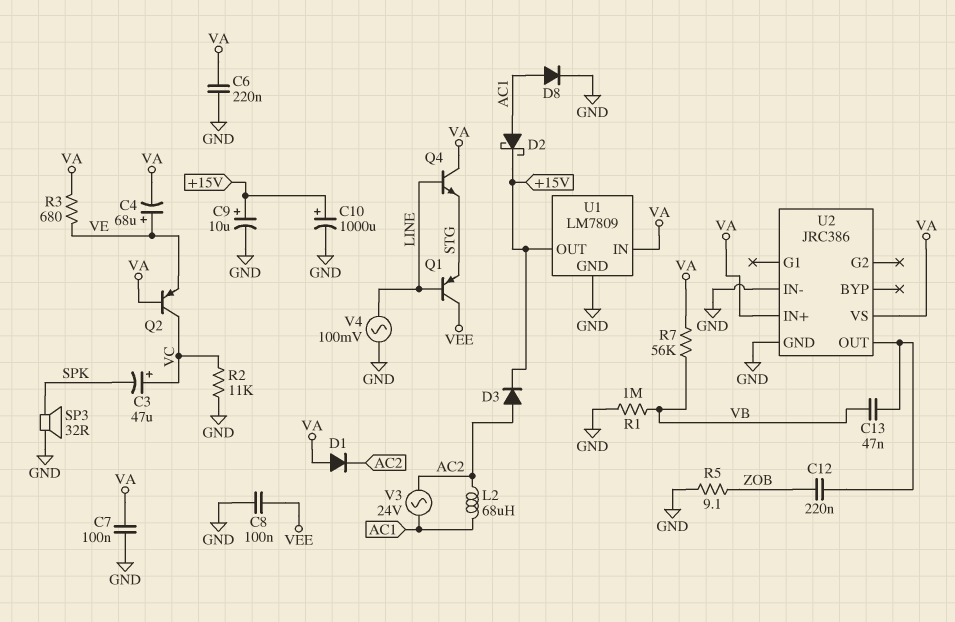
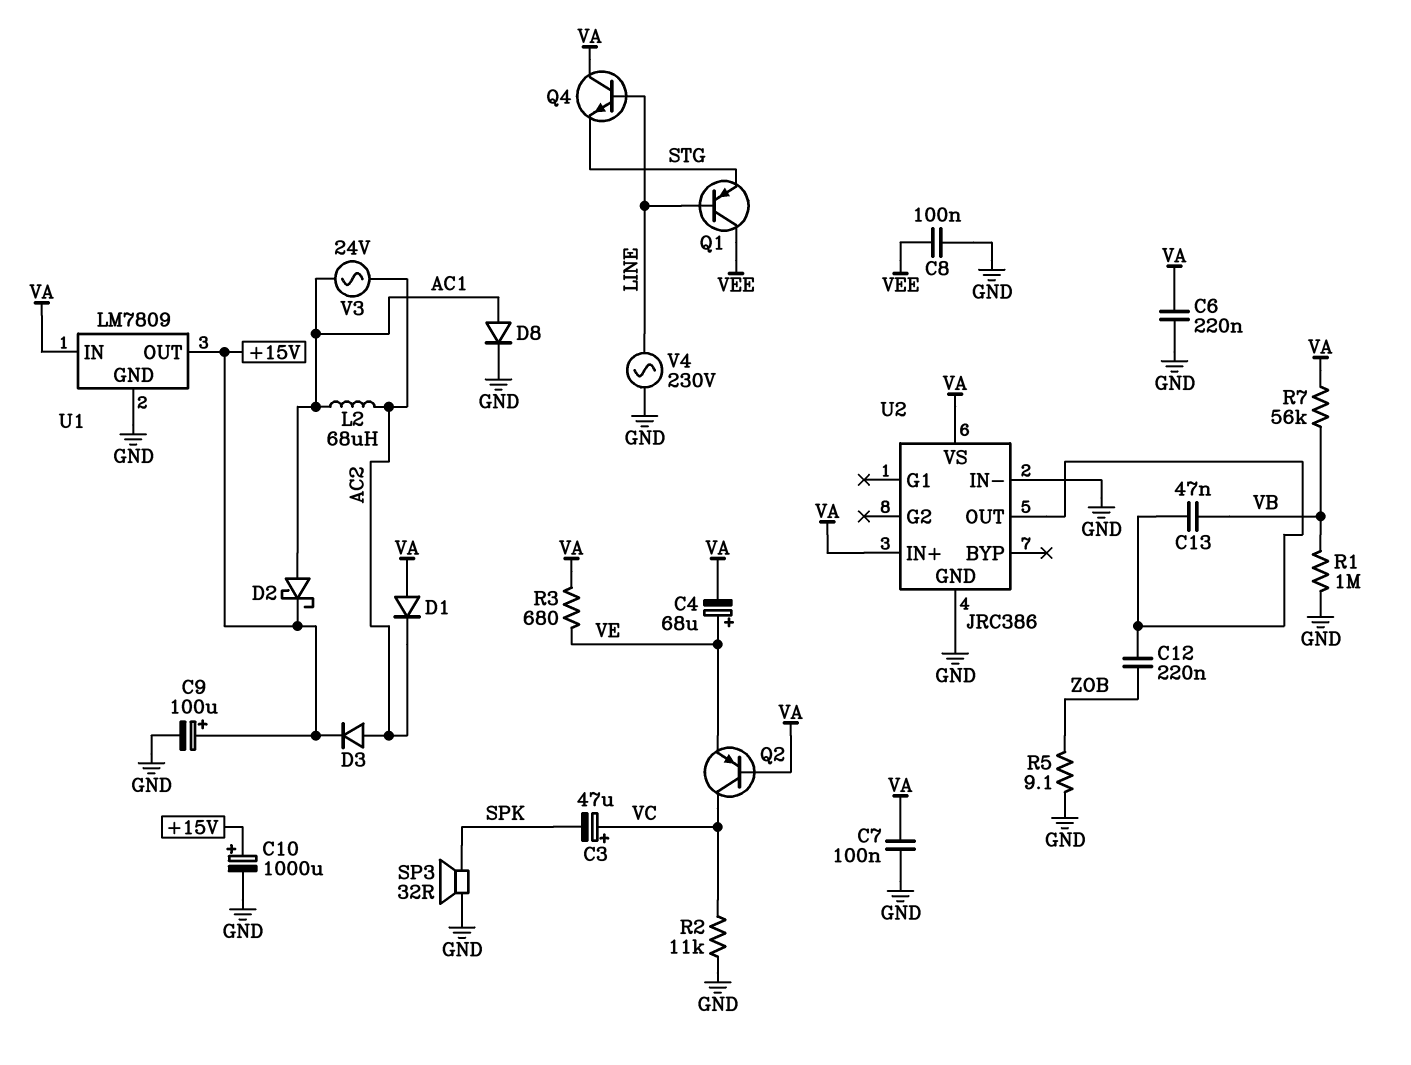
C9: 10uF (plus +15V, minus GND) -> 100uF (plus +15V, minus GND)
V4: AC 100mV (GND, LINE) -> AC 230V (GND, LINE)

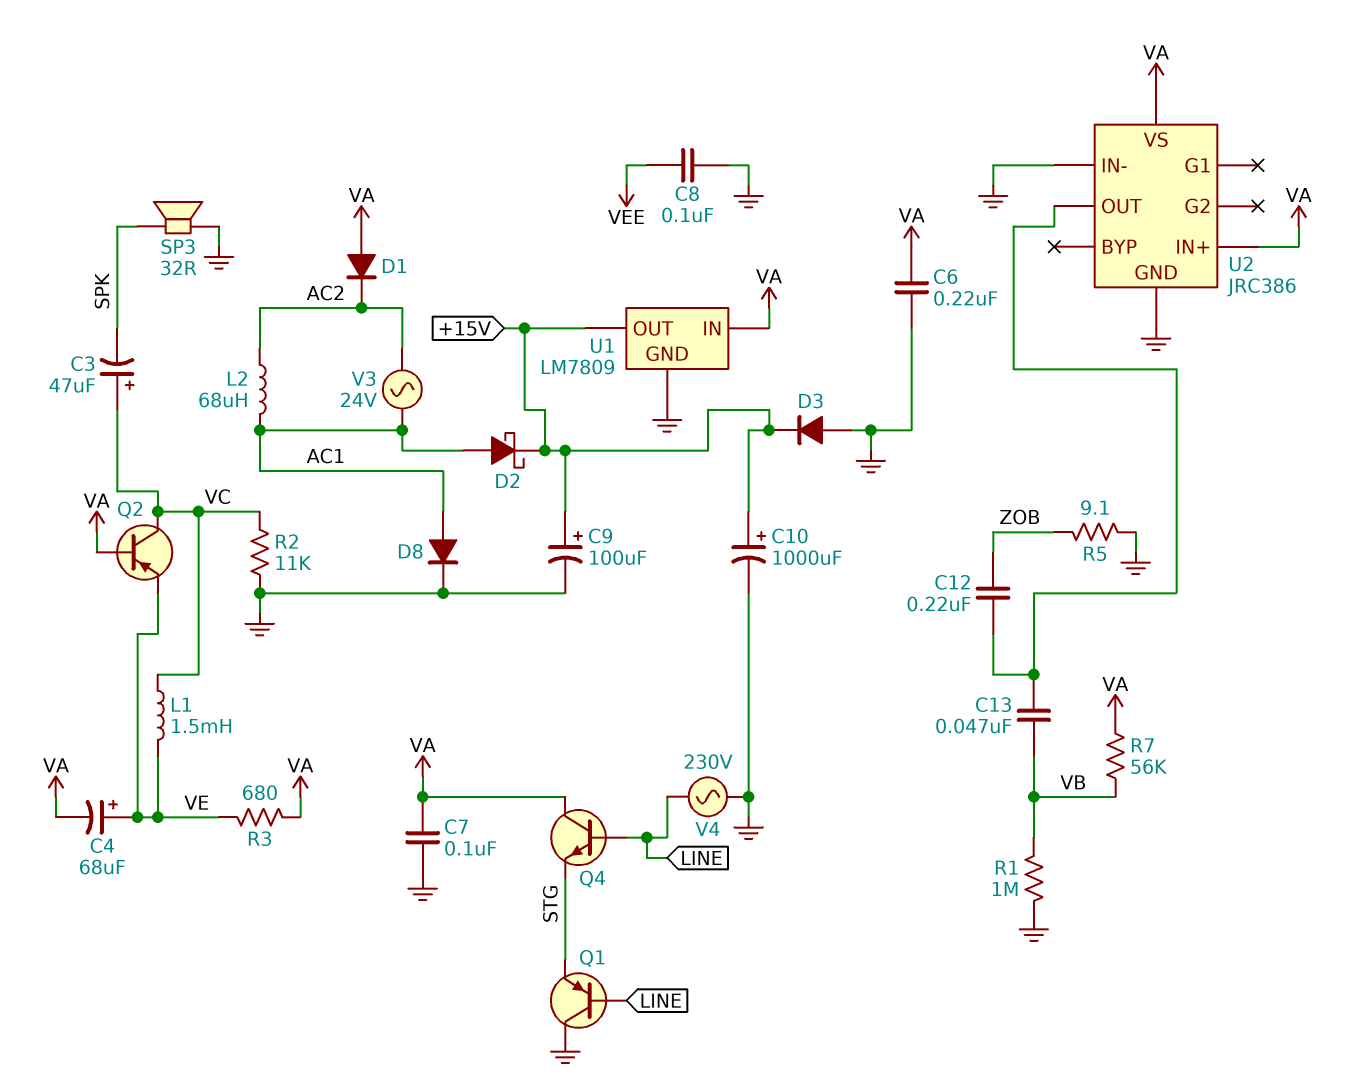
D3: diode (A AC2, K +15V) -> diode (A GND, K +15V)
L1: none -> 1.5mH (VC, VE)
Q1: PNP (B LINE, C VEE, E STG) -> PNP (B LINE, C GND, E STG)

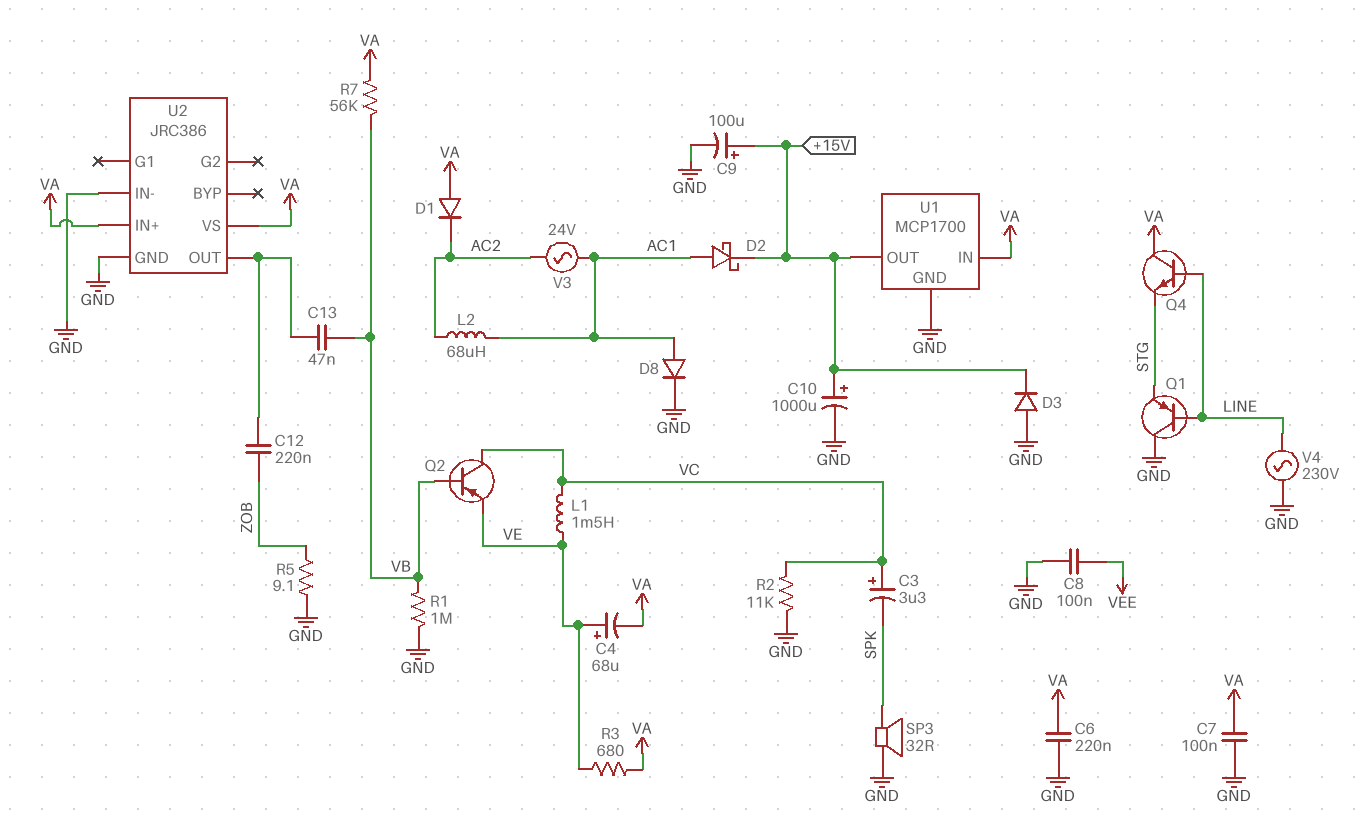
C3: 47uF (plus VC, minus SPK) -> 3.3uF (plus VC, minus SPK)
Q2: PNP (B VA, C VC, E VE) -> PNP (B VB, C VC, E VE)
U1: LM7809 -> MCP1700

